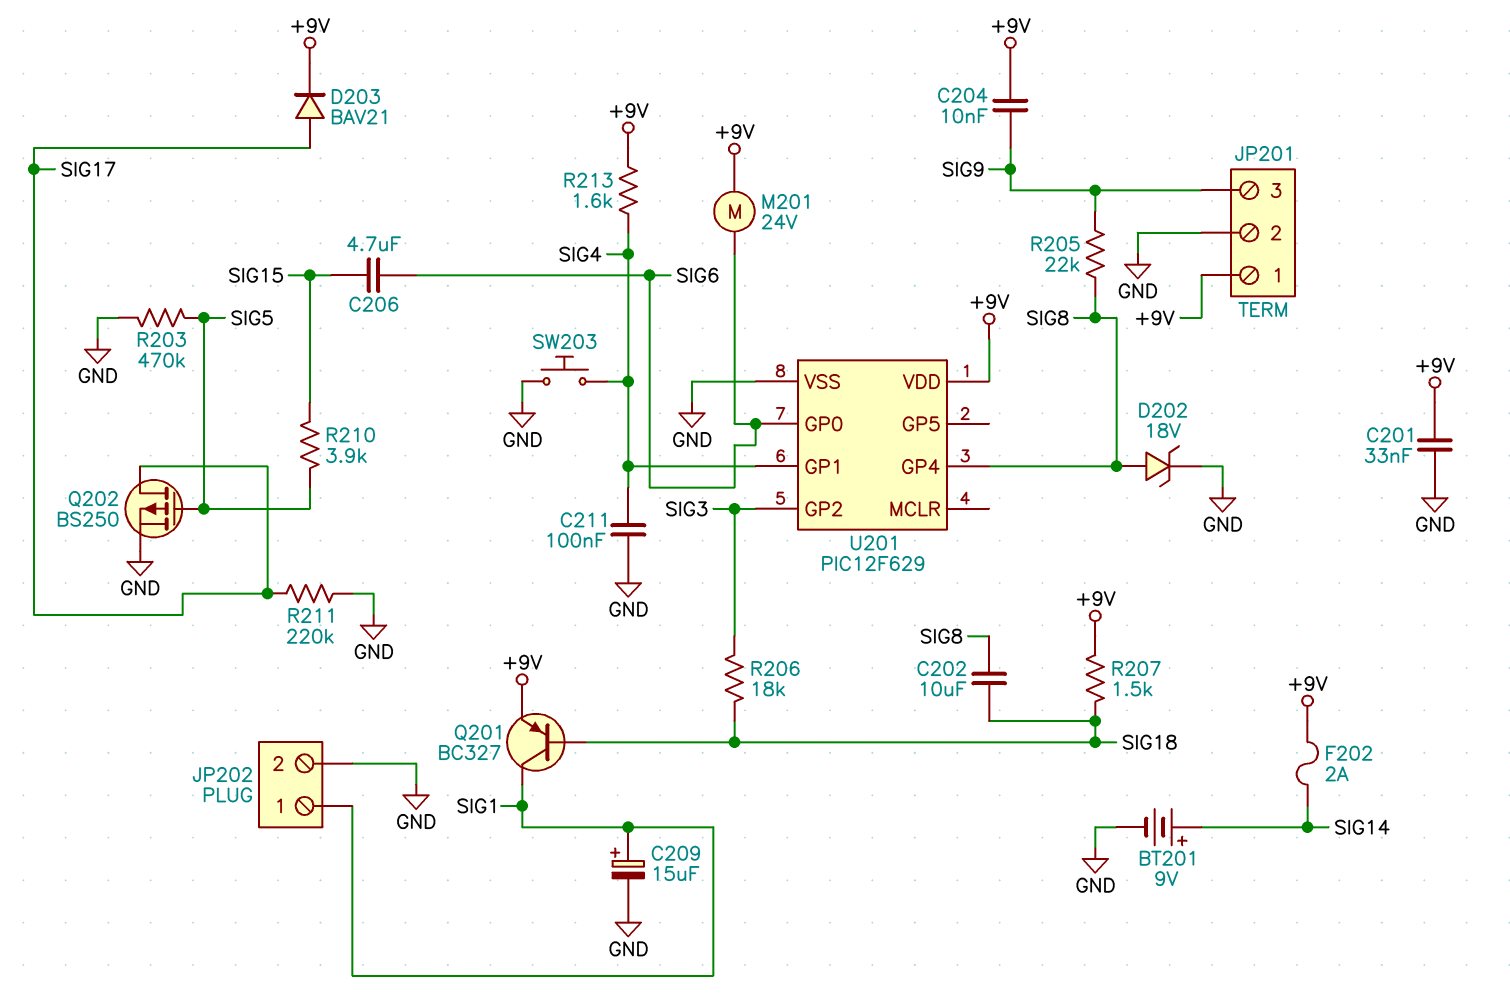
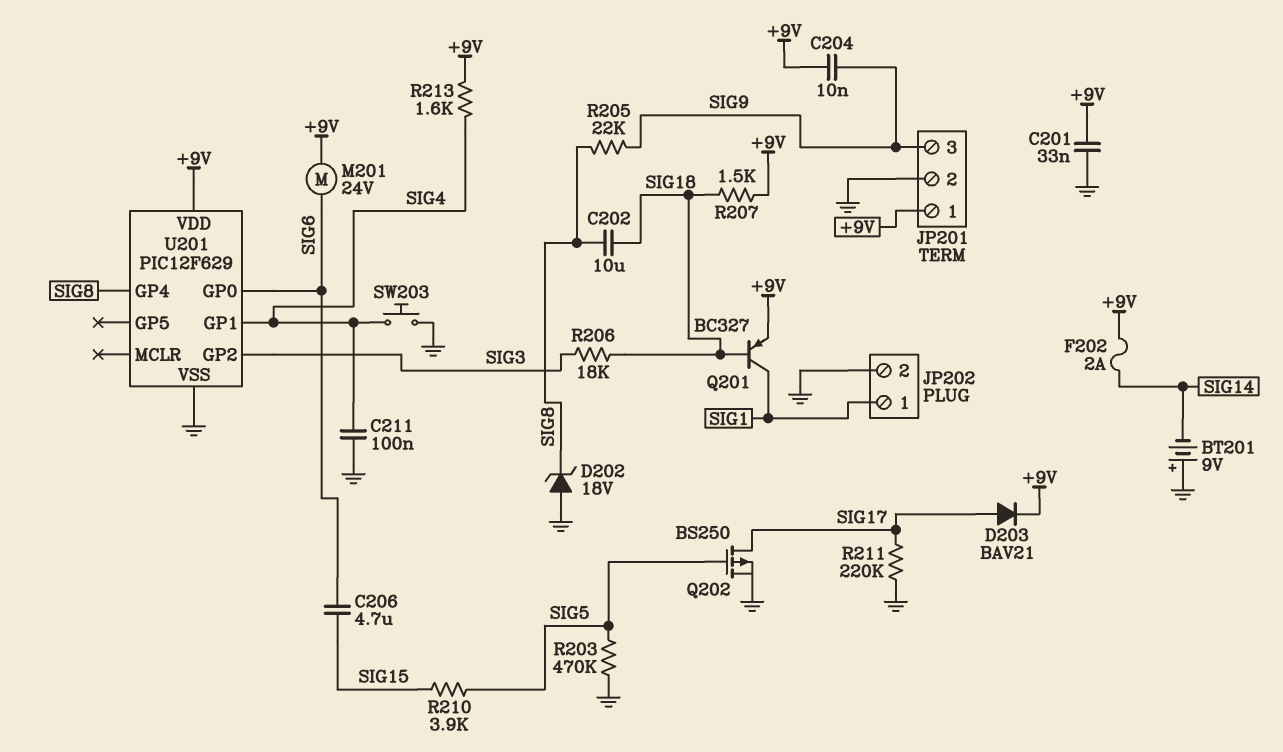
BT201: 9V (plus SIG14, minus GND) -> 9V (plus GND, minus SIG14)
C209: 15uF (plus SIG1, minus GND) -> none
D202: zener 18V (A SIG8, K GND) -> zener 18V (A GND, K SIG8)

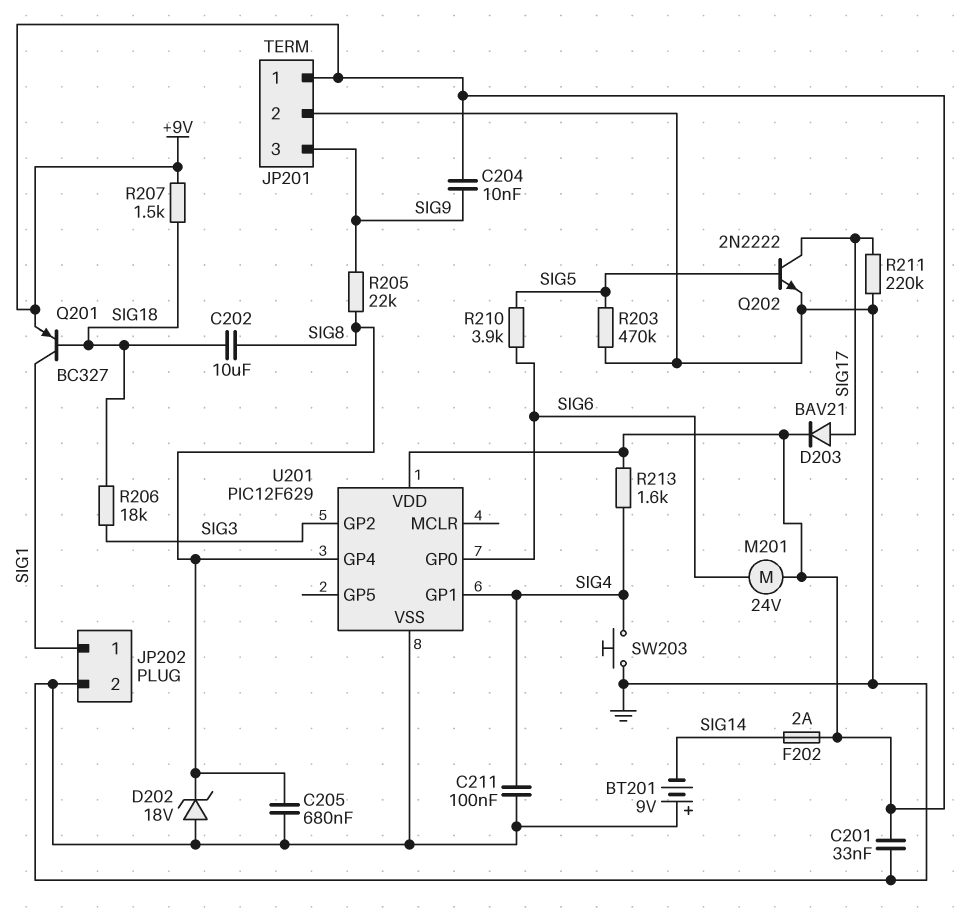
C205: none -> 680nF (GND, SIG8)
C206: 4.7uF (SIG6, SIG15) -> none
Q202: PMOS BS250 (G SIG5, D SIG17, S GND) -> NPN 2N2222 (B SIG5, C SIG17, E GND)
R210: 3.9k (SIG5, SIG15) -> 3.9k (SIG5, SIG6)

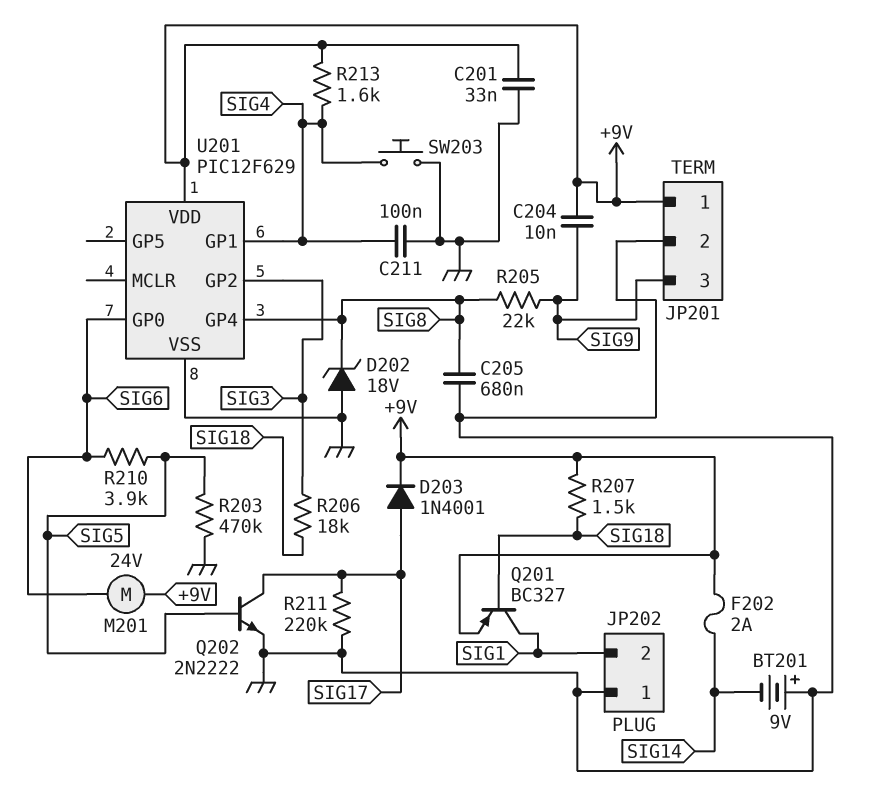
C202: 10uF (SIG8, SIG18) -> none
D203: diode BAV21 (A SIG17, K +9V) -> diode 1N4001 (A SIG17, K +9V)
JP202 pin 1: SIG1 -> GND
JP202 pin 2: GND -> SIG1

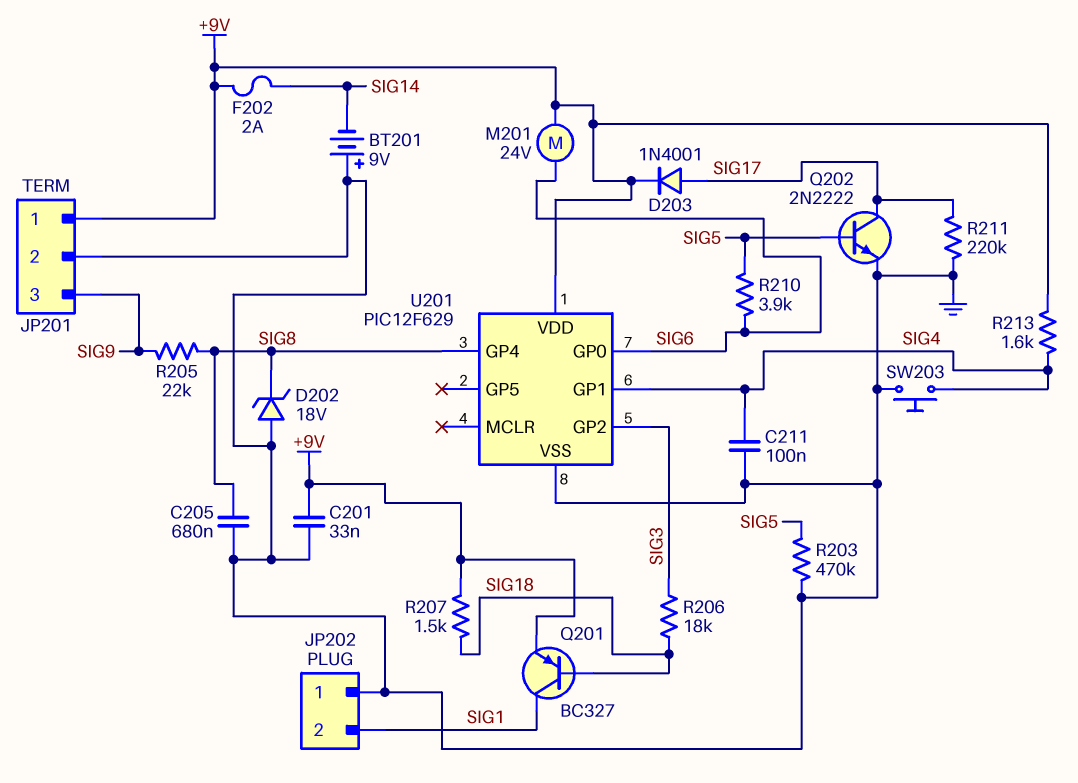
C204: 10nF (+9V, SIG9) -> none

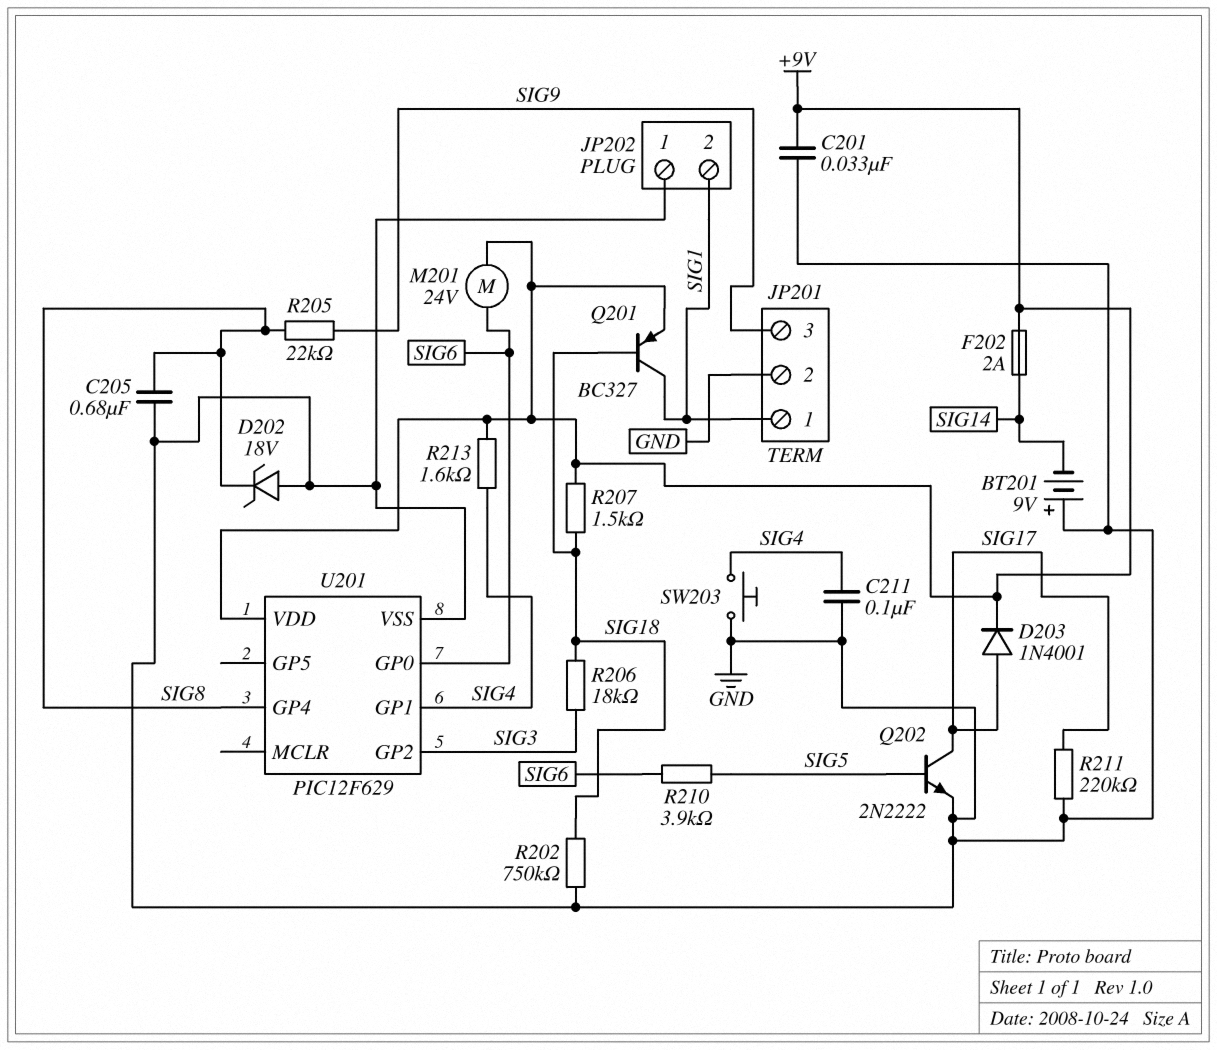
JP201 pin 1: +9V -> SIG1
R202: none -> 750k (GND, SIG18)
R203: 470k (GND, SIG5) -> none

